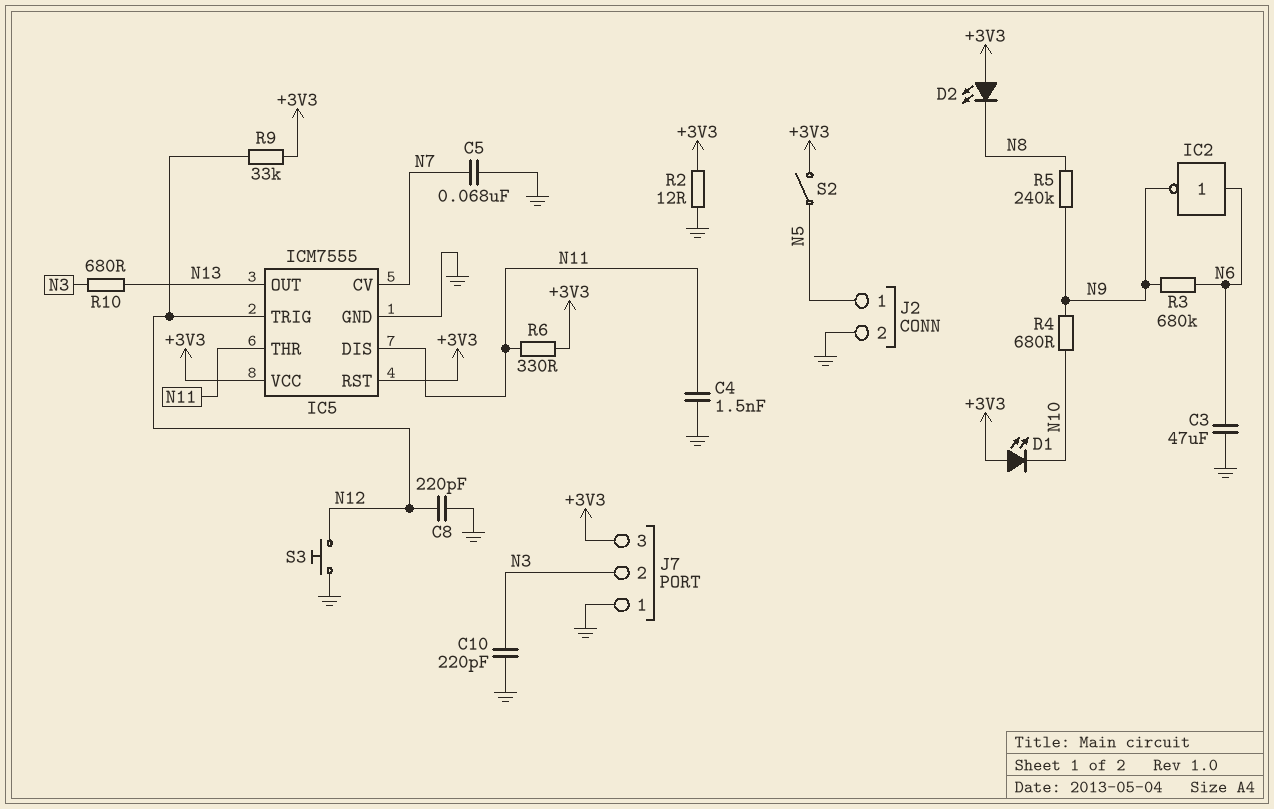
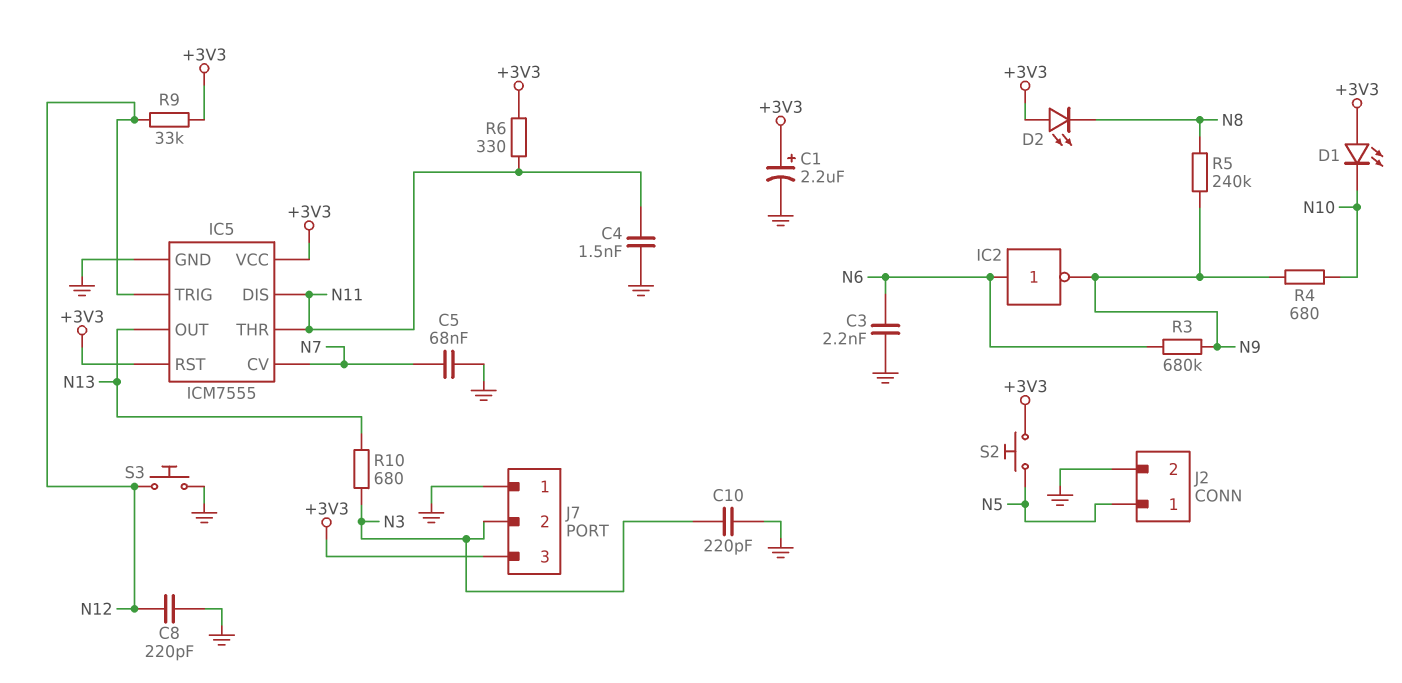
C1: none -> 2.2uF (plus +3V3, minus GND)
C3: 47uF (GND, N6) -> 2.2nF (GND, N6)
R2: 12 (+3V3, GND) -> none
S2: switch (+3V3, N5) -> button (+3V3, N5)

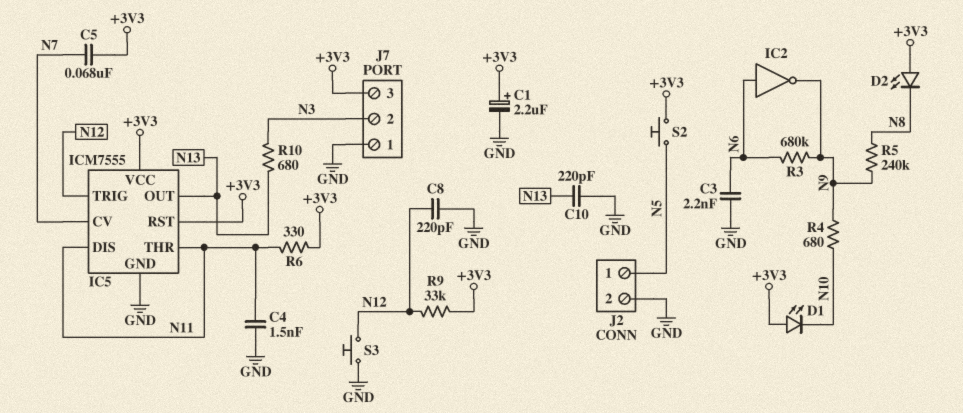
C5: 68nF (GND, N7) -> 68nF (+3V3, N7)
C10: 220pF (GND, N3) -> 220pF (GND, N13)

